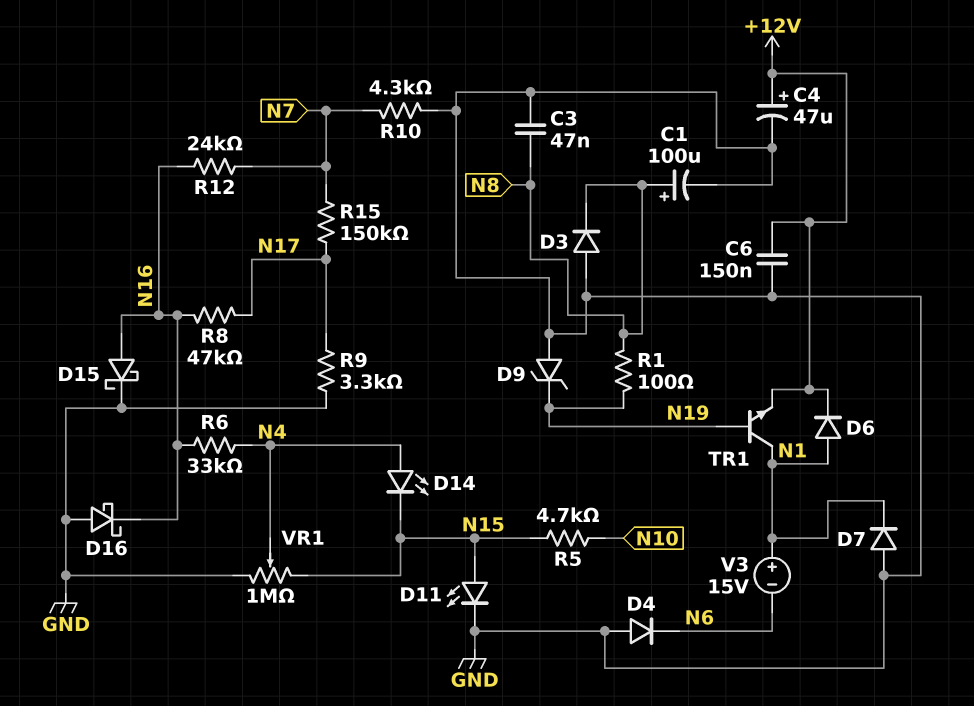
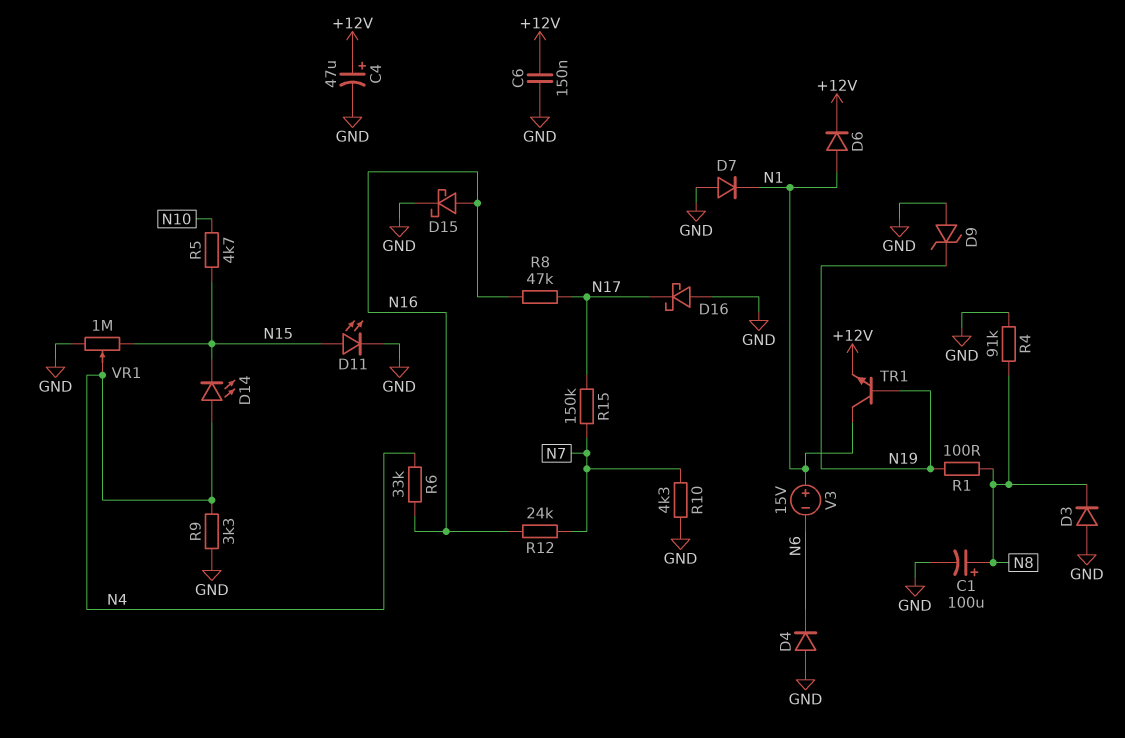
C3: 47nF (GND, N8) -> none
D16: schottky (A GND, K N16) -> schottky (A GND, K N17)
R4: none -> 91k (GND, N8)
R9: 3.3k (GND, N17) -> 3.3k (GND, N4)

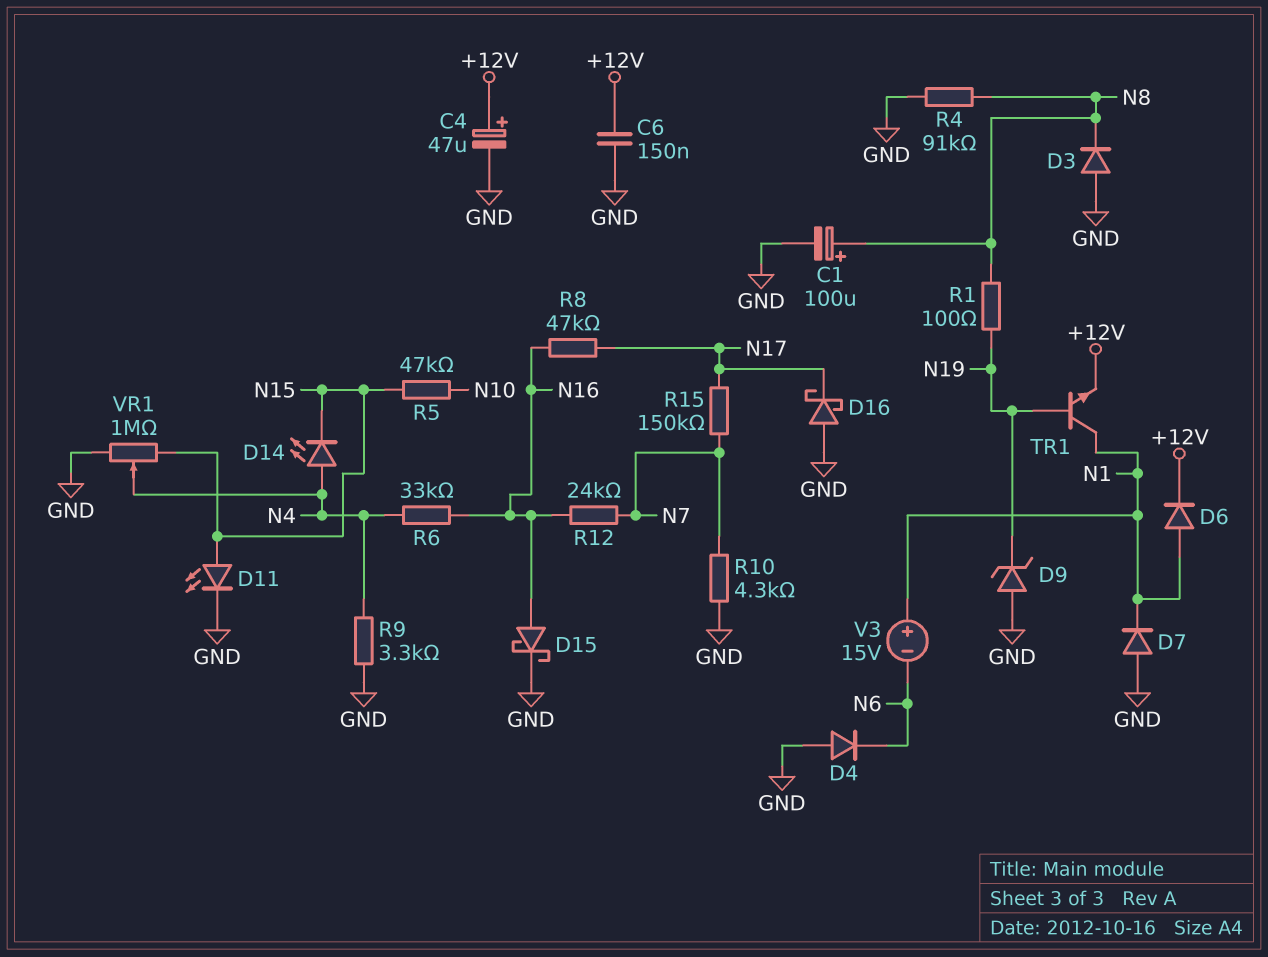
R5: 4.7k (N10, N15) -> 47k (N10, N15)

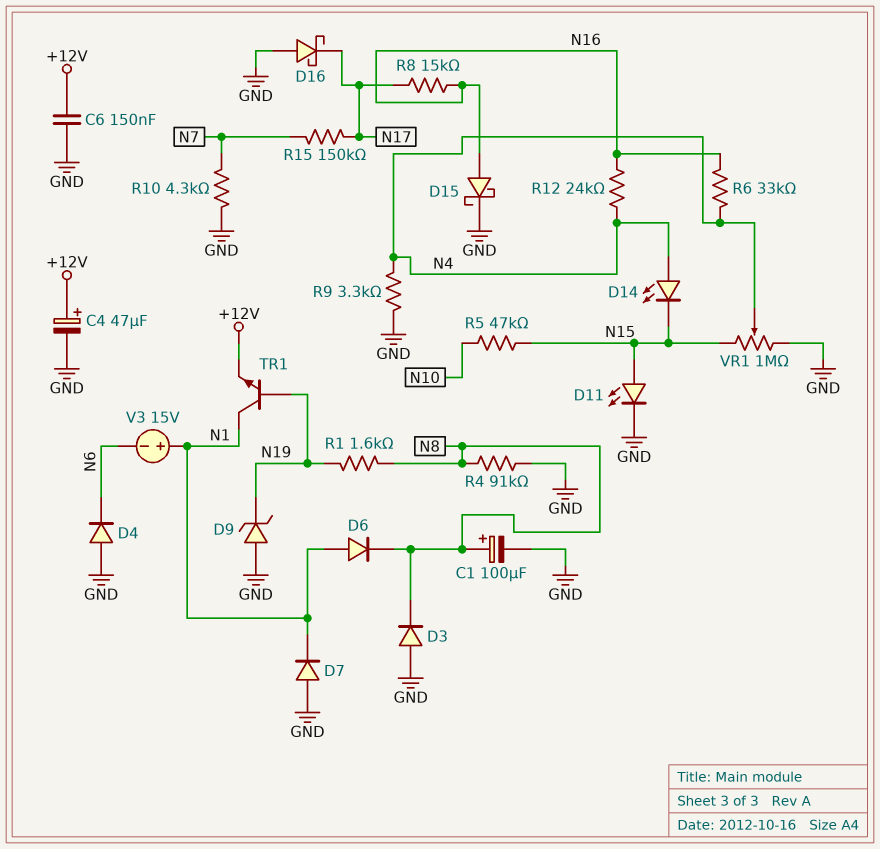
D6: diode (A N1, K +12V) -> diode (A N1, K N8)
R1: 100 (N8, N19) -> 1.6k (N8, N19)
R8: 47k (N16, N17) -> 15k (N16, N17)
R12: 24k (N7, N16) -> 24k (N4, N16)

